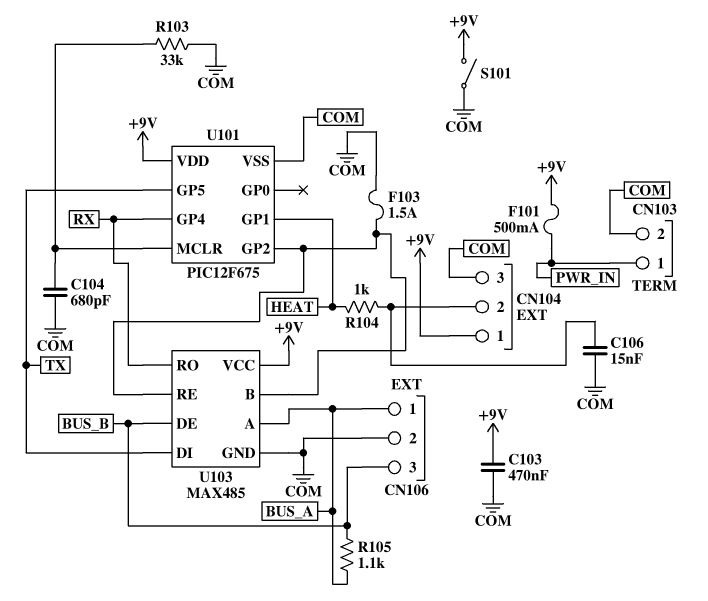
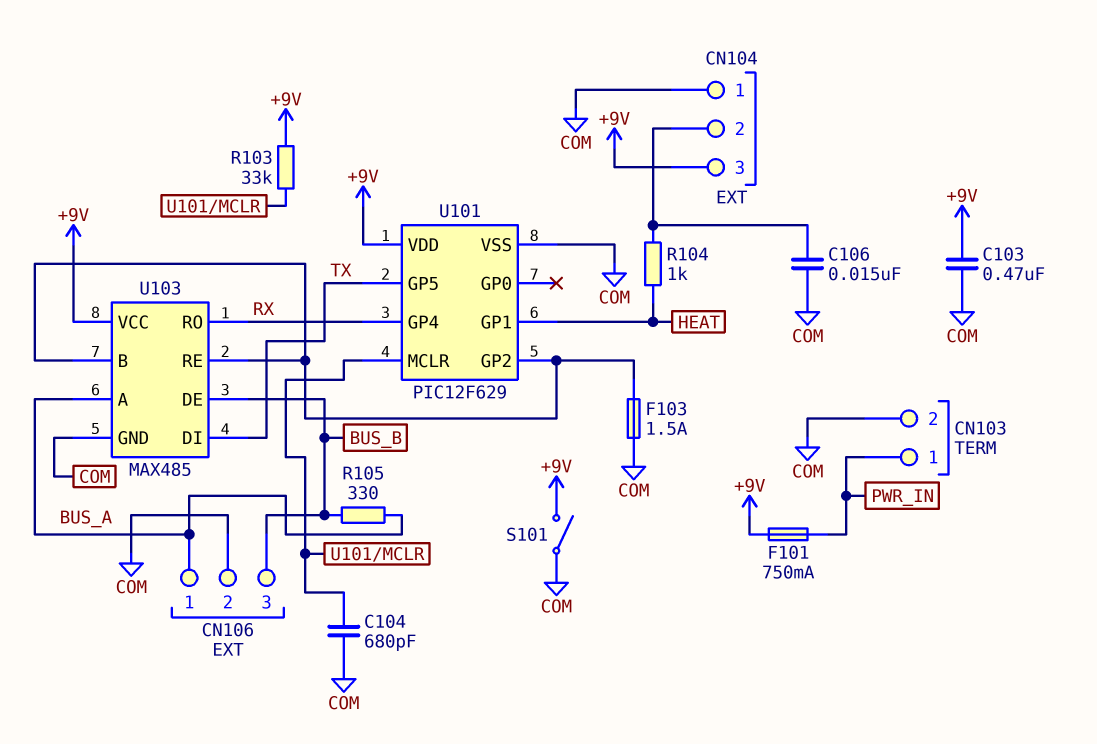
CN104 pin 1: +9V -> COM
CN104 pin 3: COM -> +9V
F101: 500mA (+9V, PWR_IN) -> 750mA (+9V, PWR_IN)
R103: 33k (COM, U101/MCLR) -> 33k (+9V, U101/MCLR)
R105: 1.1k (BUS_A, BUS_B) -> 330 (BUS_A, BUS_B)
U101: PIC12F675 -> PIC12F629

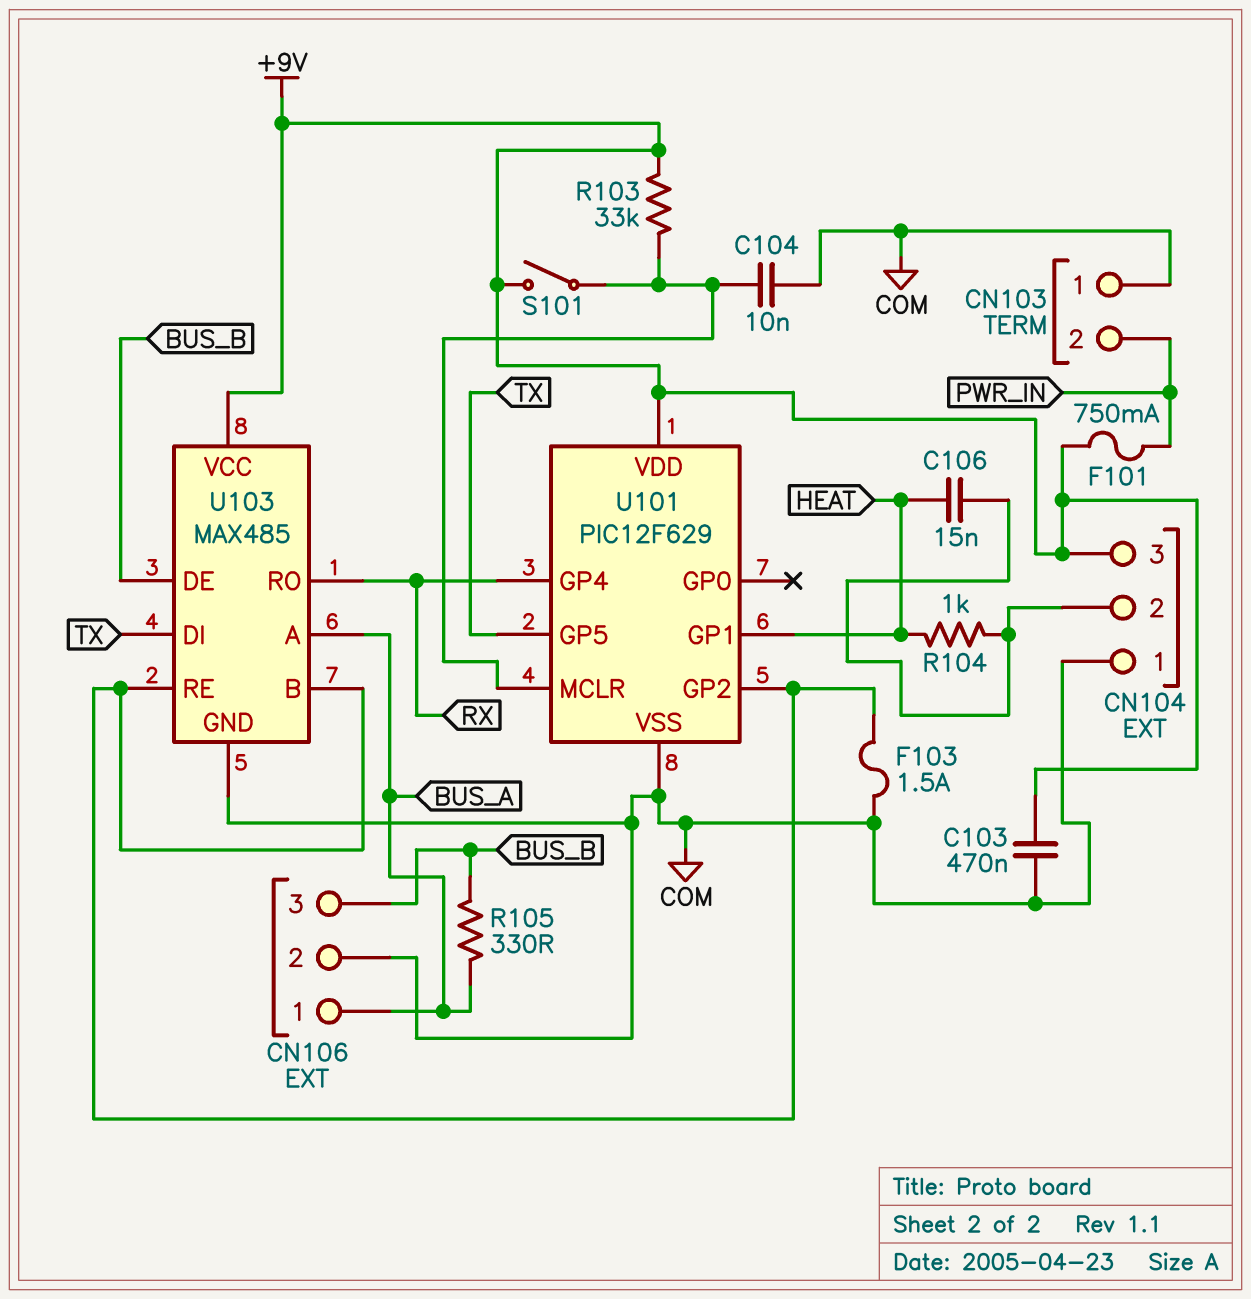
C104: 680pF (COM, U101/MCLR) -> 10nF (COM, U101/MCLR)
C106: 15nF (CN104/2, COM) -> 15nF (CN104/2, HEAT)
CN103 pin 1: PWR_IN -> COM
CN103 pin 2: COM -> PWR_IN
S101: switch (+9V, COM) -> switch (+9V, U101/MCLR)

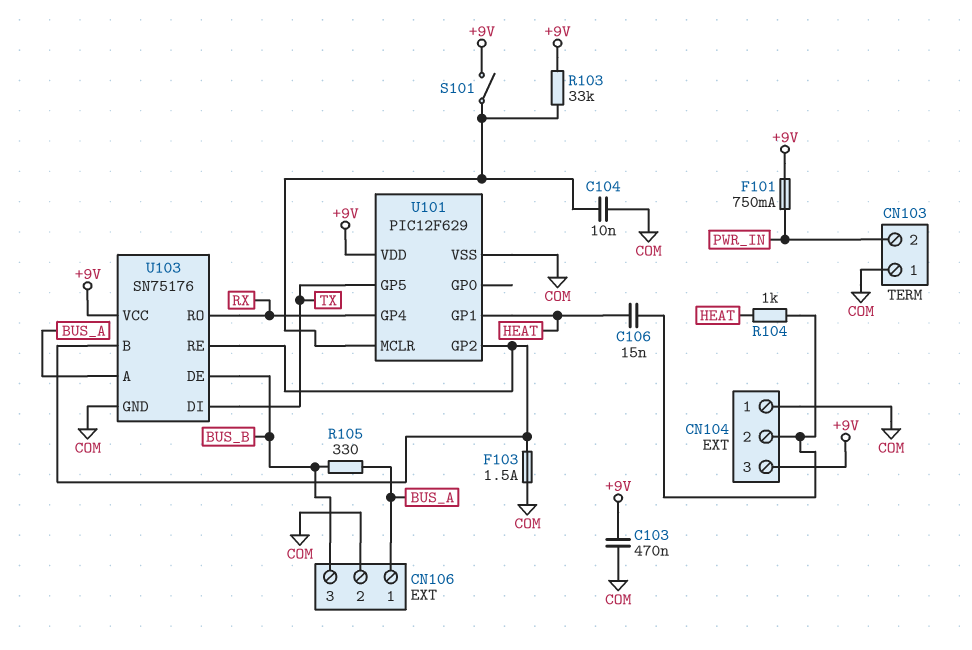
U103: MAX485 -> SN75176

